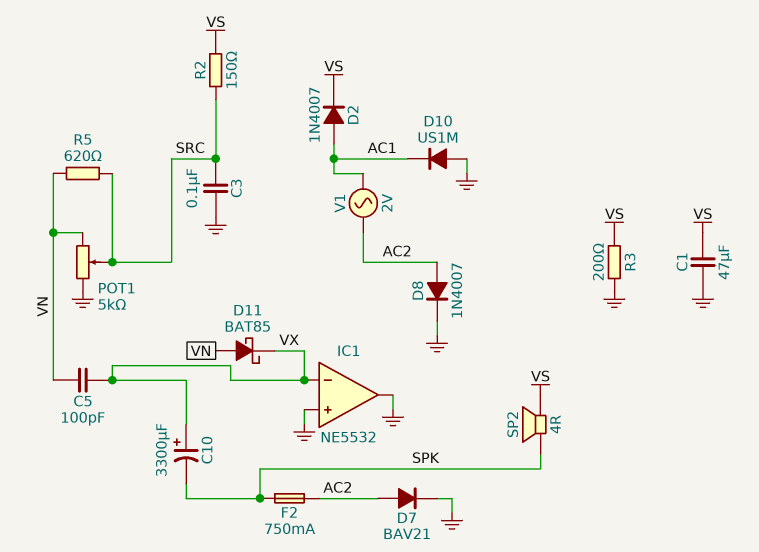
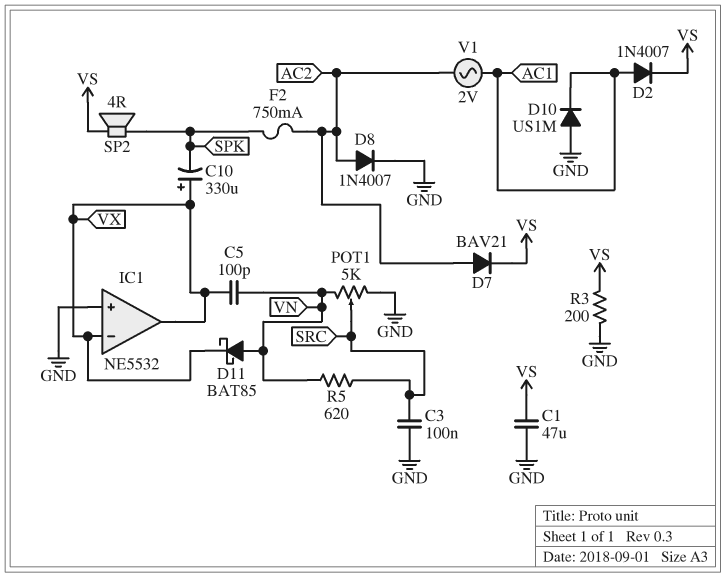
C10: 3300uF (plus VX, minus SPK) -> 330uF (plus VX, minus SPK)
D7: diode BAV21 (A AC2, K GND) -> diode BAV21 (A AC2, K VS)
IC1 pin out: GND -> VX
R2: 150 (SRC, VS) -> none

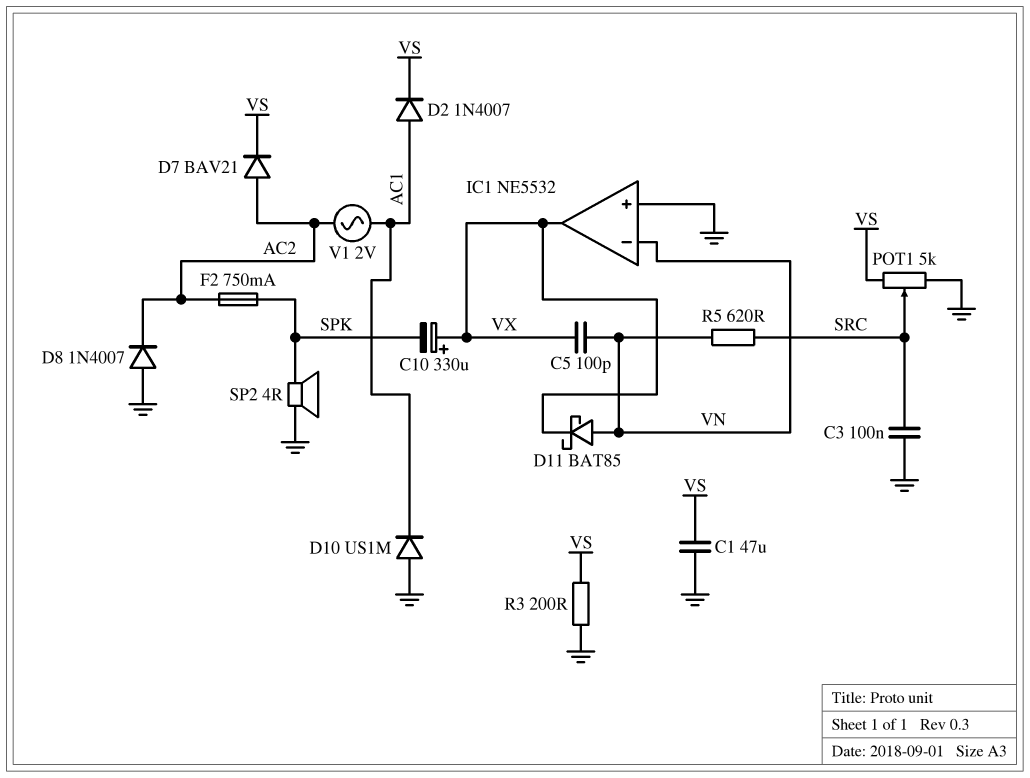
D8: diode 1N4007 (A AC2, K GND) -> diode 1N4007 (A GND, K AC2)
IC1 pin in-: VX -> VN
POT1: 5k (GND, VN, wiper SRC) -> 5k (GND, VS, wiper SRC)
SP2: speaker 4R (SPK, VS) -> speaker 4R (GND, SPK)

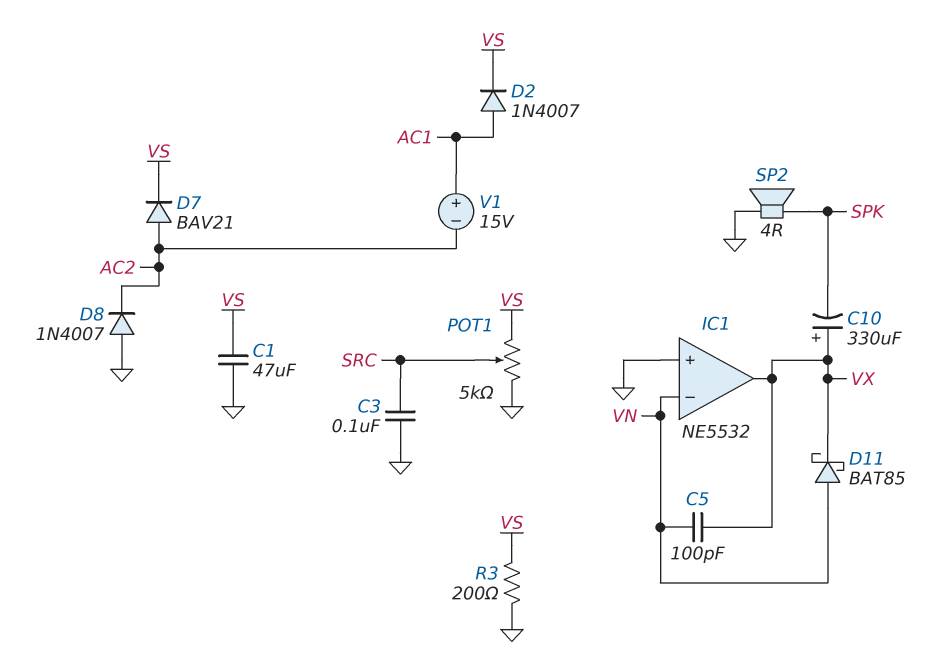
D10: diode US1M (A GND, K AC1) -> none
F2: 750mA (AC2, SPK) -> none
R5: 620 (SRC, VN) -> none
V1: AC 2V (AC1, AC2) -> 15V (plus AC1, minus AC2)

